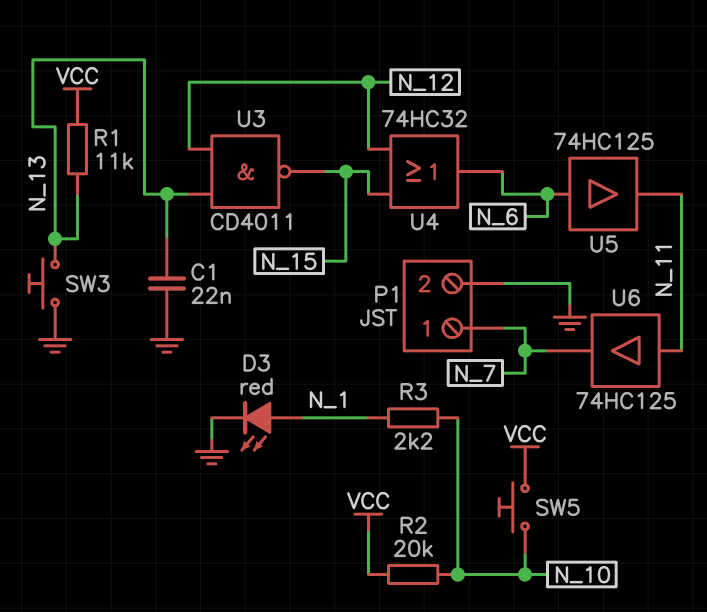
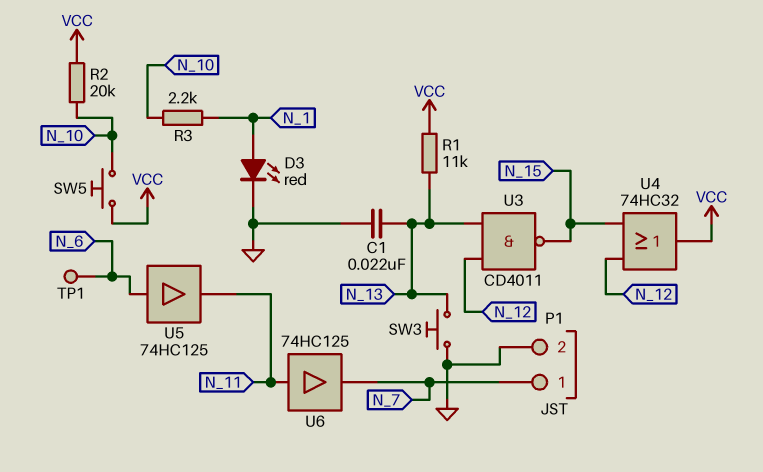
TP1: none -> test point (N_6)
U4: OR 74HC32 (in N_12, in N_15, out N_6) -> OR 74HC32 (in N_12, in N_15, out VCC)

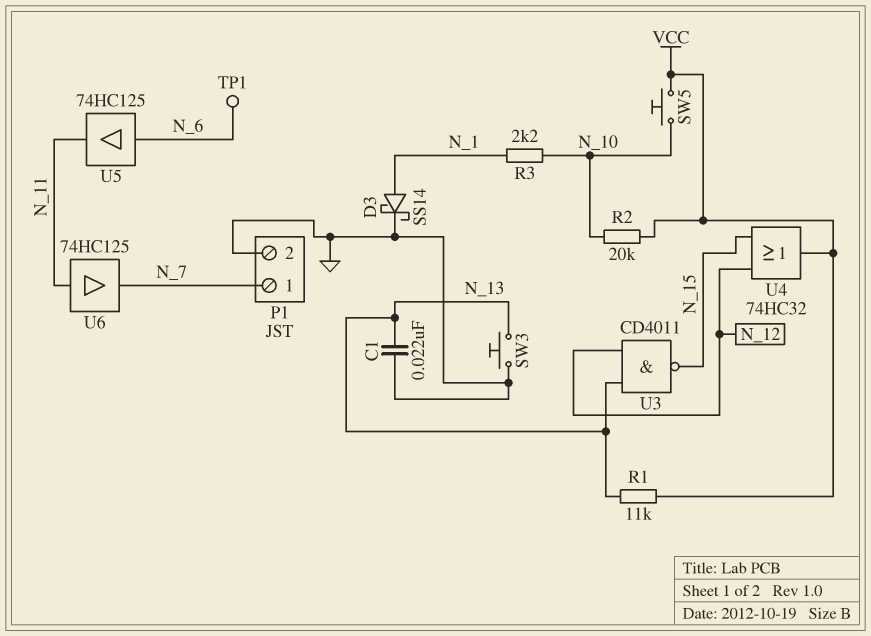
D3: LED red (A N_1, K GND) -> schottky SS14 (A N_1, K GND)

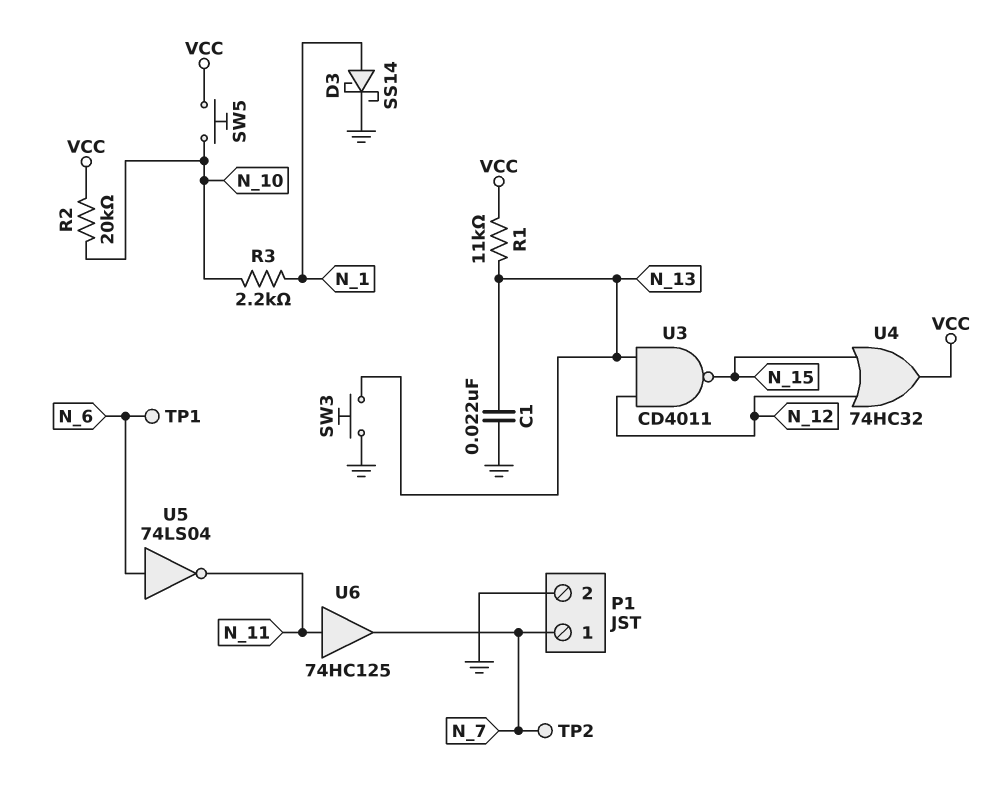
TP2: none -> test point (N_7)
U5: buffer 74HC125 (in N_6, out N_11) -> NOT 74LS04 (in N_6, out N_11)

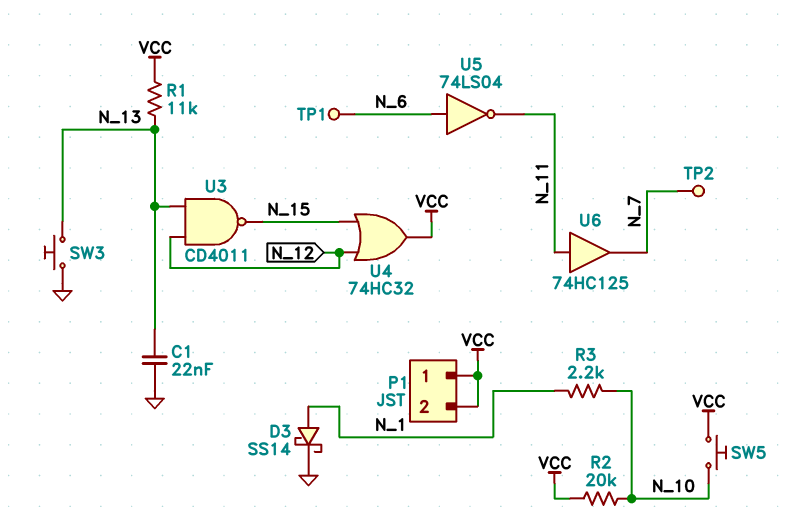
P1 pin 1: N_7 -> VCC
P1 pin 2: GND -> VCC

